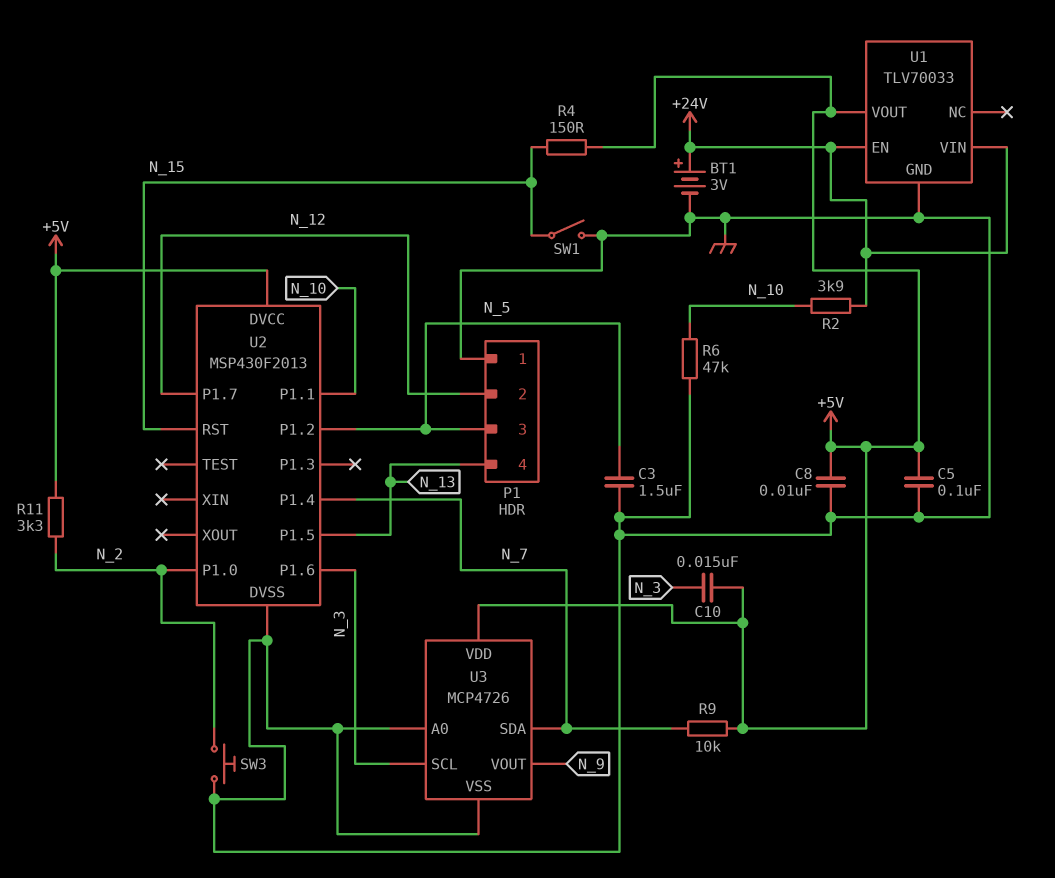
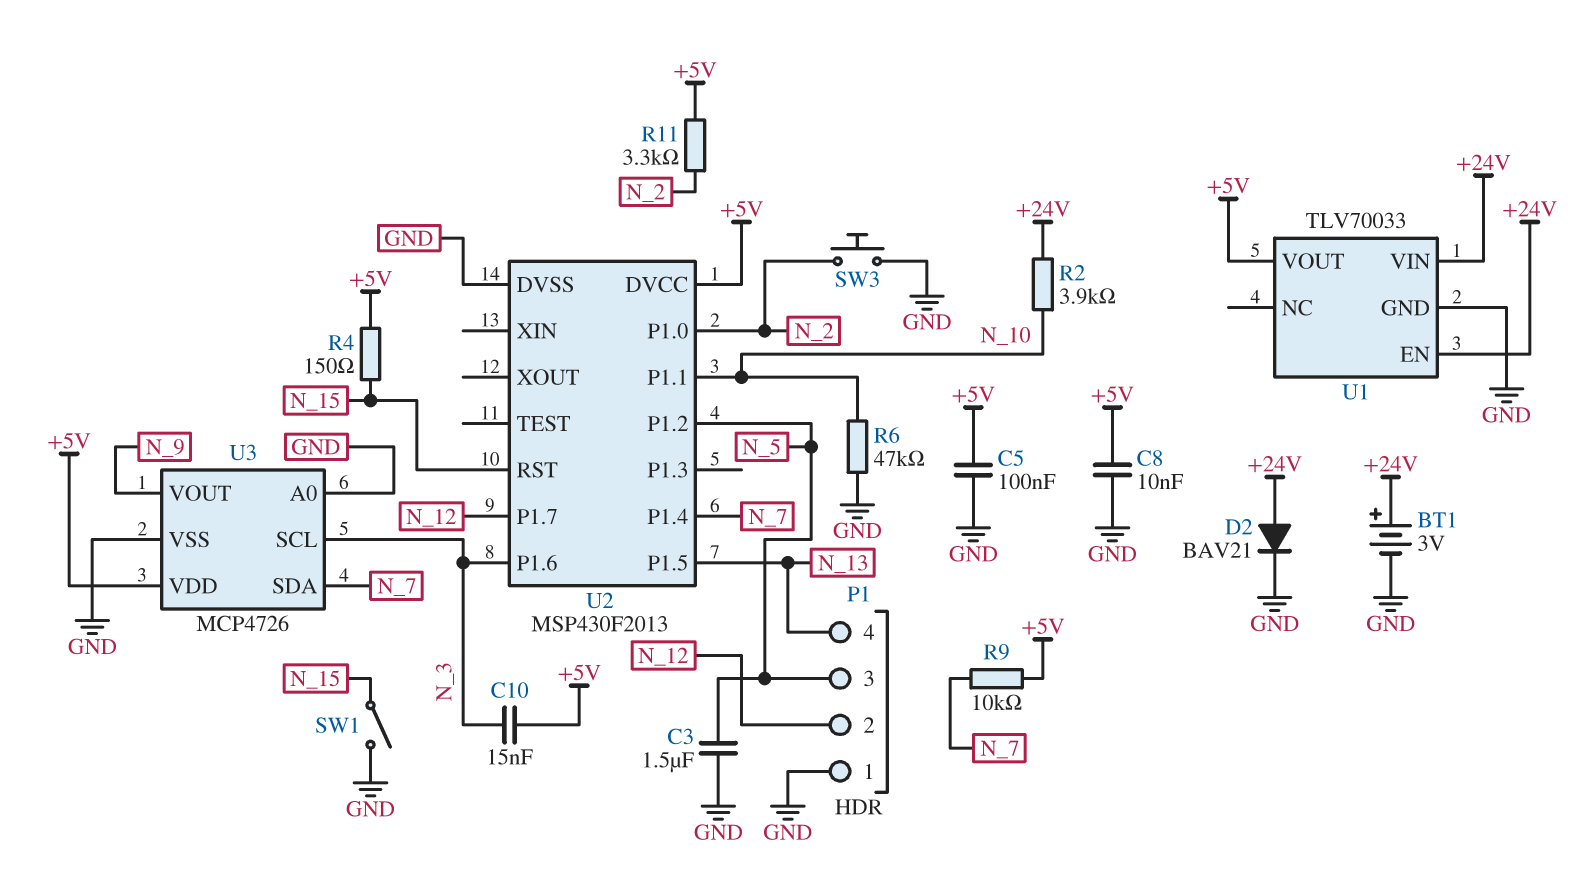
D2: none -> diode BAV21 (A +24V, K GND)

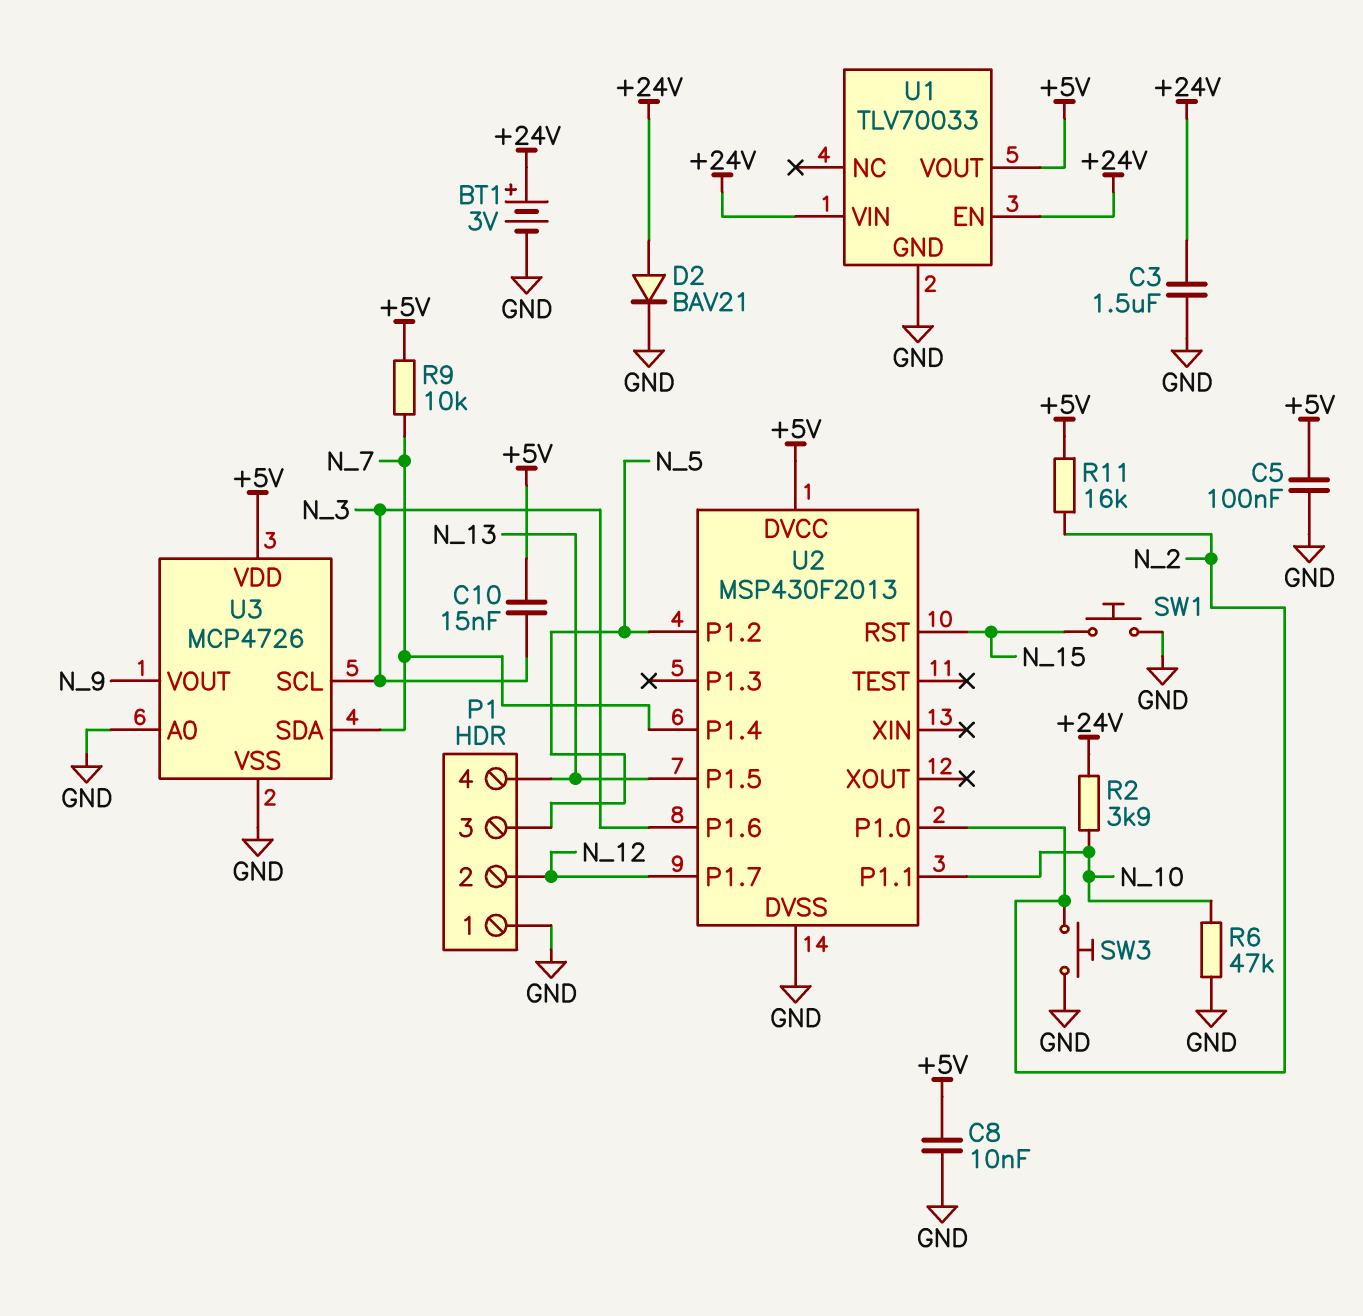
C3: 1.5uF (GND, N_5) -> 1.5uF (+24V, GND)
R4: 150 (+5V, N_15) -> none
R11: 3.3k (+5V, N_2) -> 16k (+5V, N_2)
SW1: switch (GND, N_15) -> button (GND, N_15)

